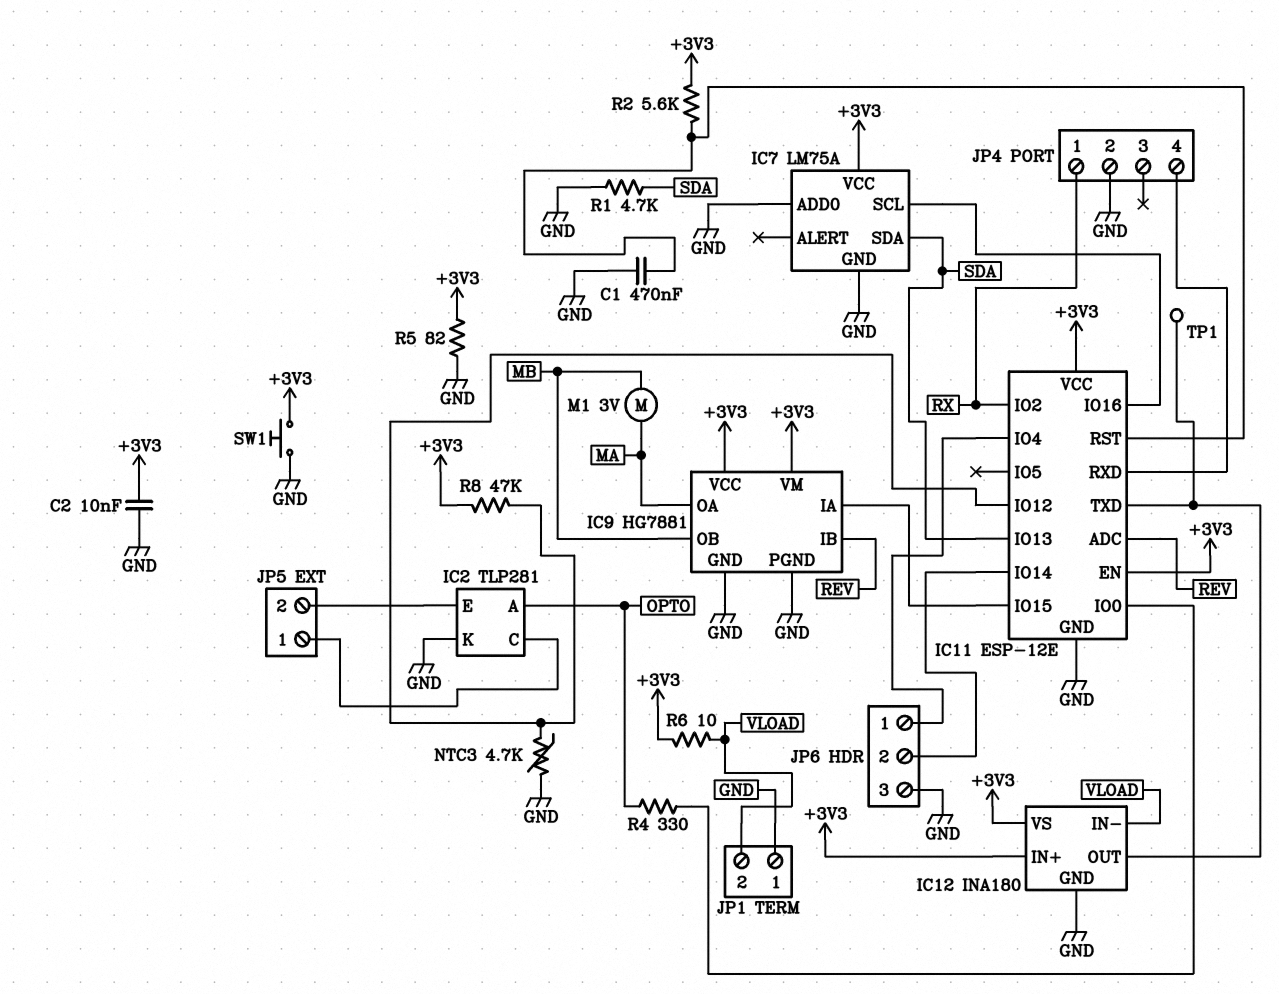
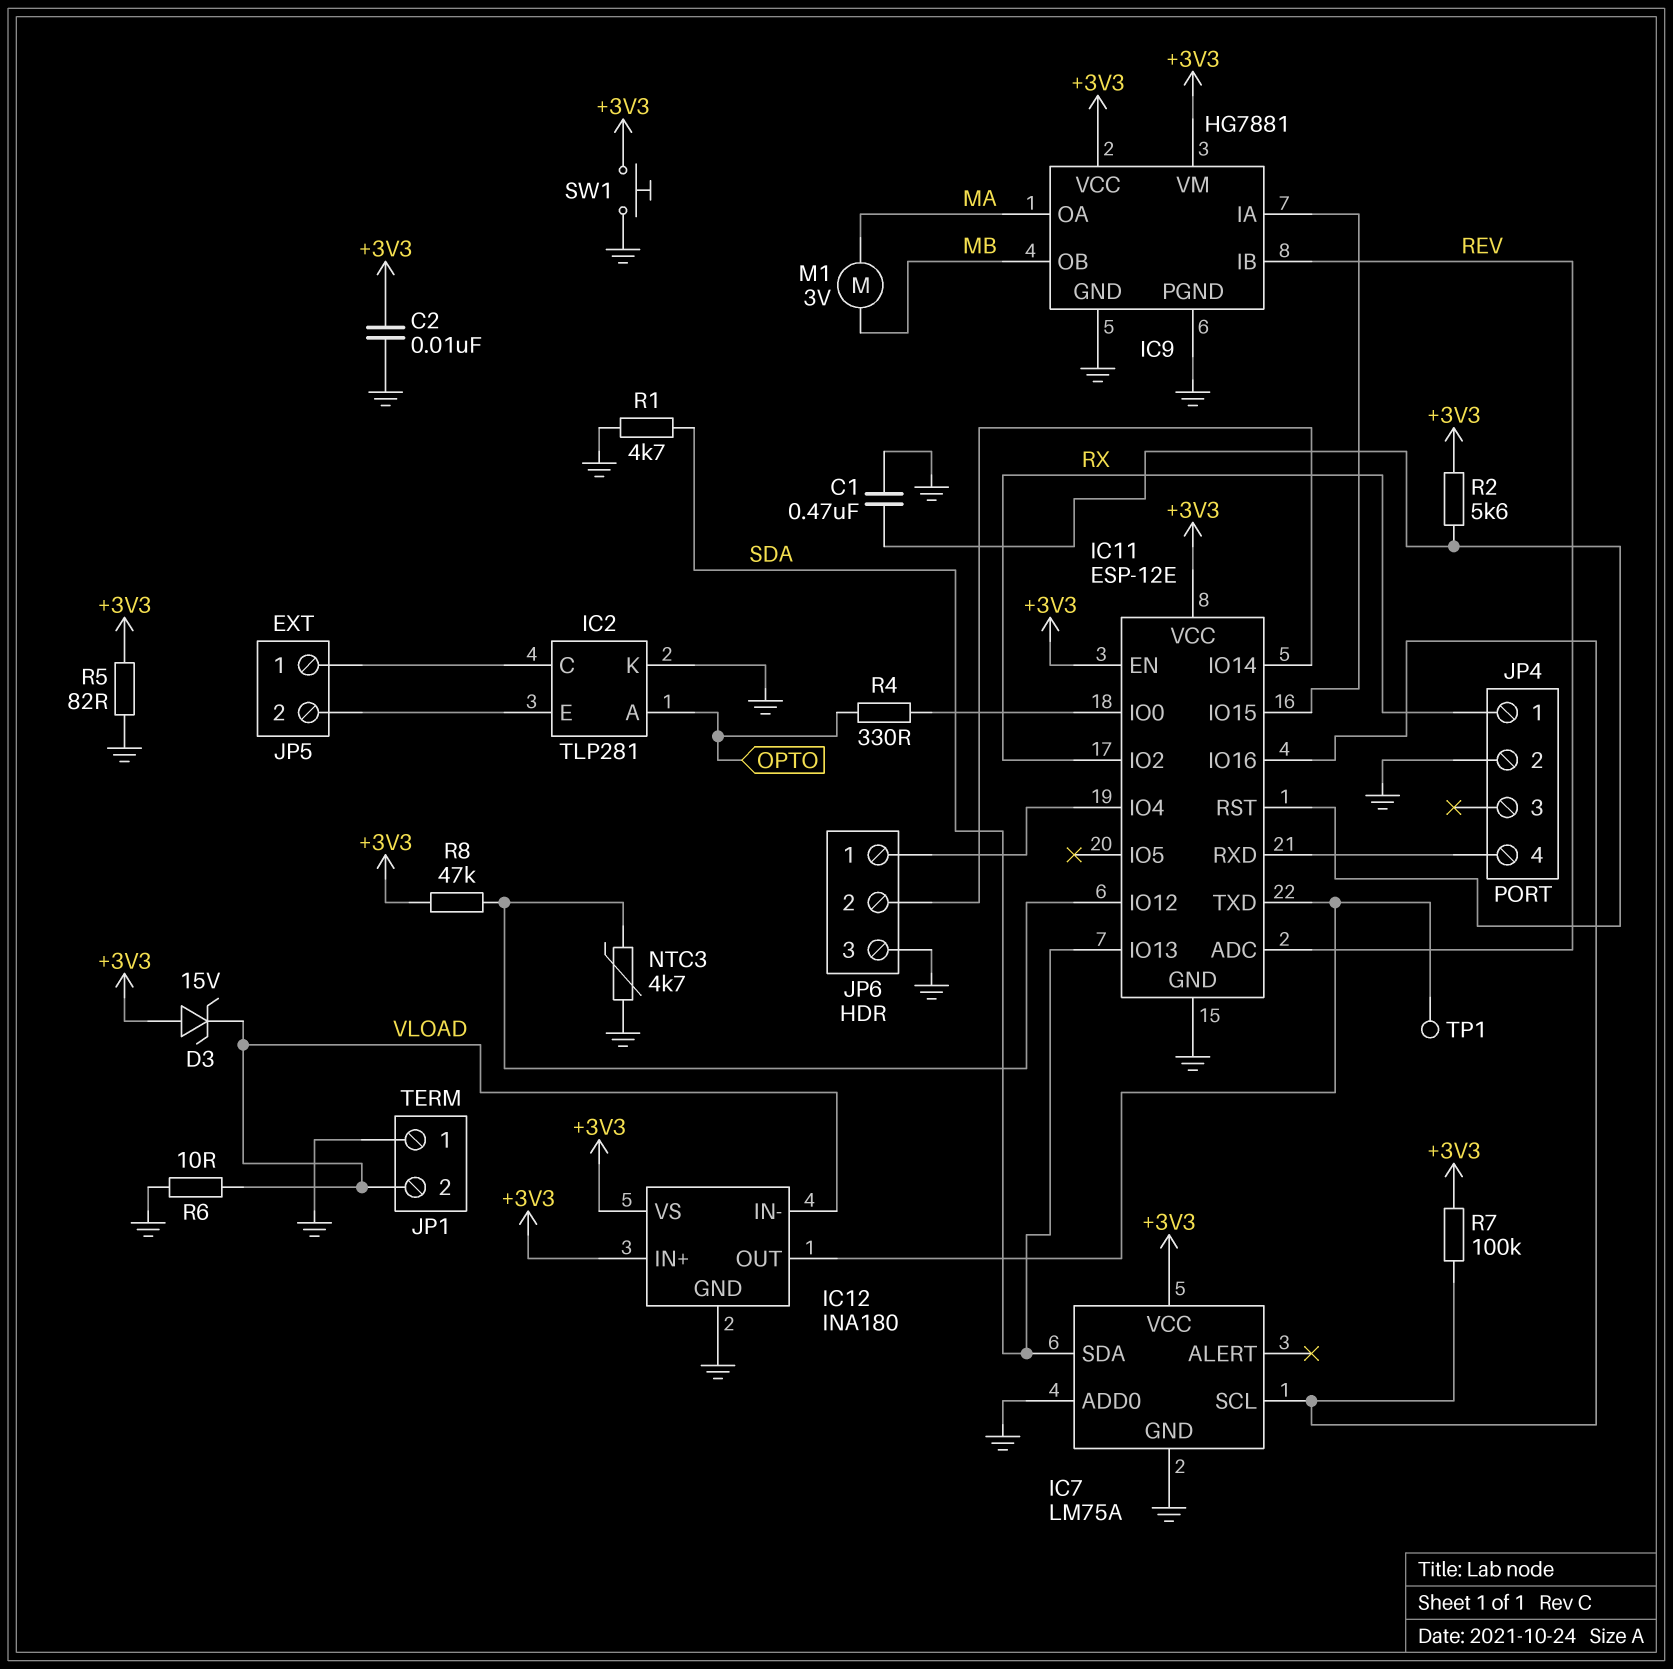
D3: none -> zener 15V (A +3V3, K VLOAD)
R6: 10 (+3V3, VLOAD) -> 10 (GND, VLOAD)
R7: none -> 100k (+3V3, IC7/SCL)

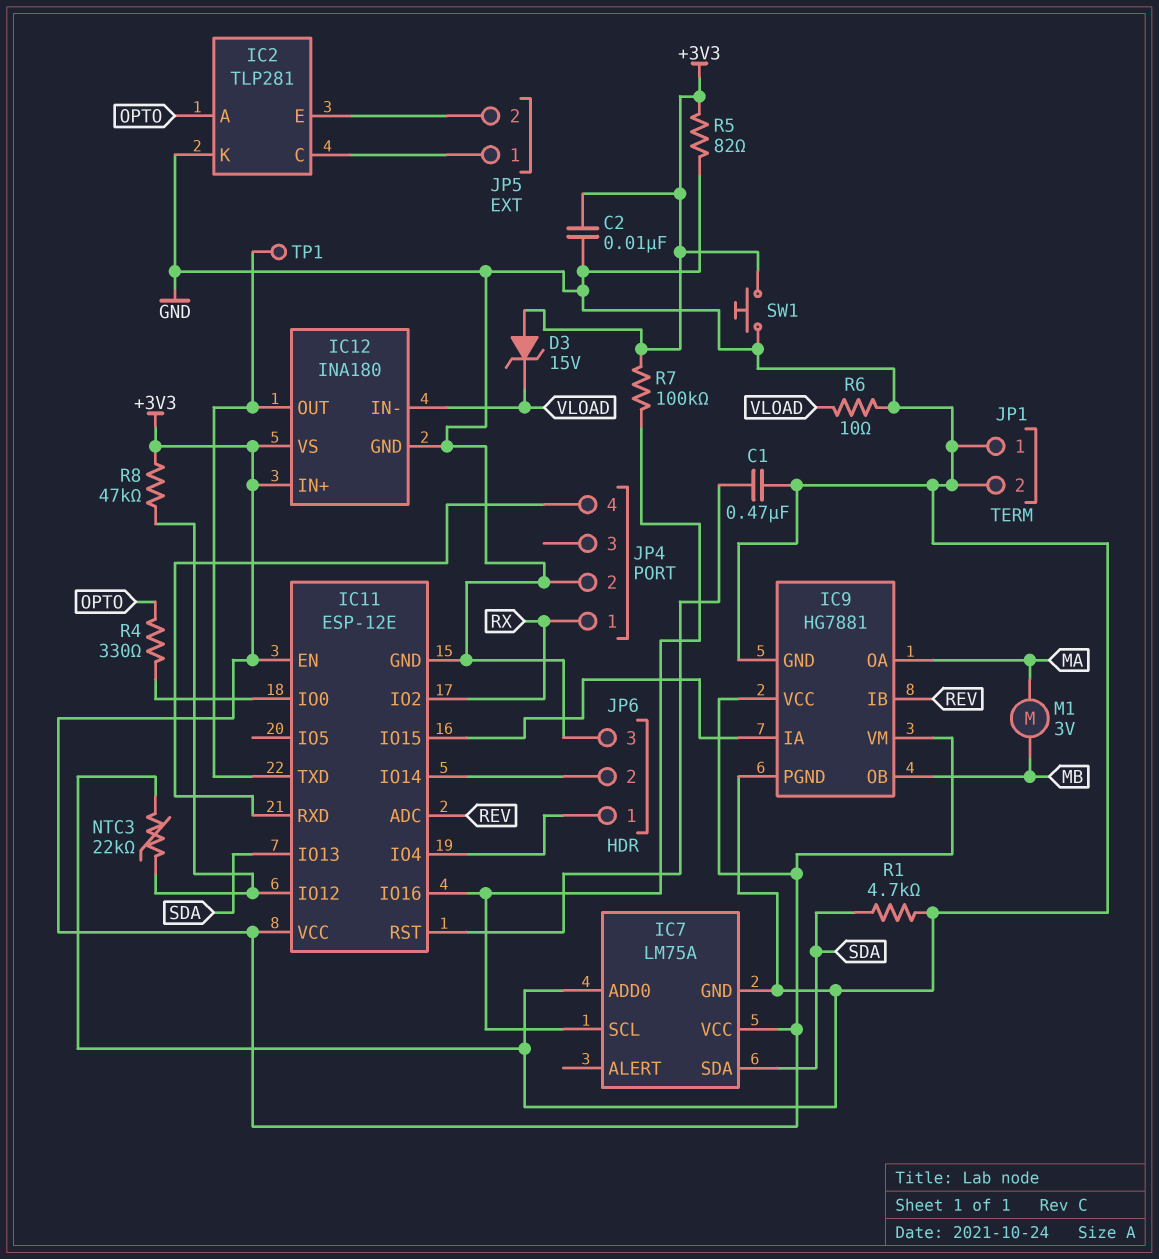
JP1 pin 2: VLOAD -> GND
NTC3: 4.7k (GND, IC11/IO12) -> 22k (GND, IC11/IO12)
R2: 5.6k (+3V3, IC11/RST) -> none

